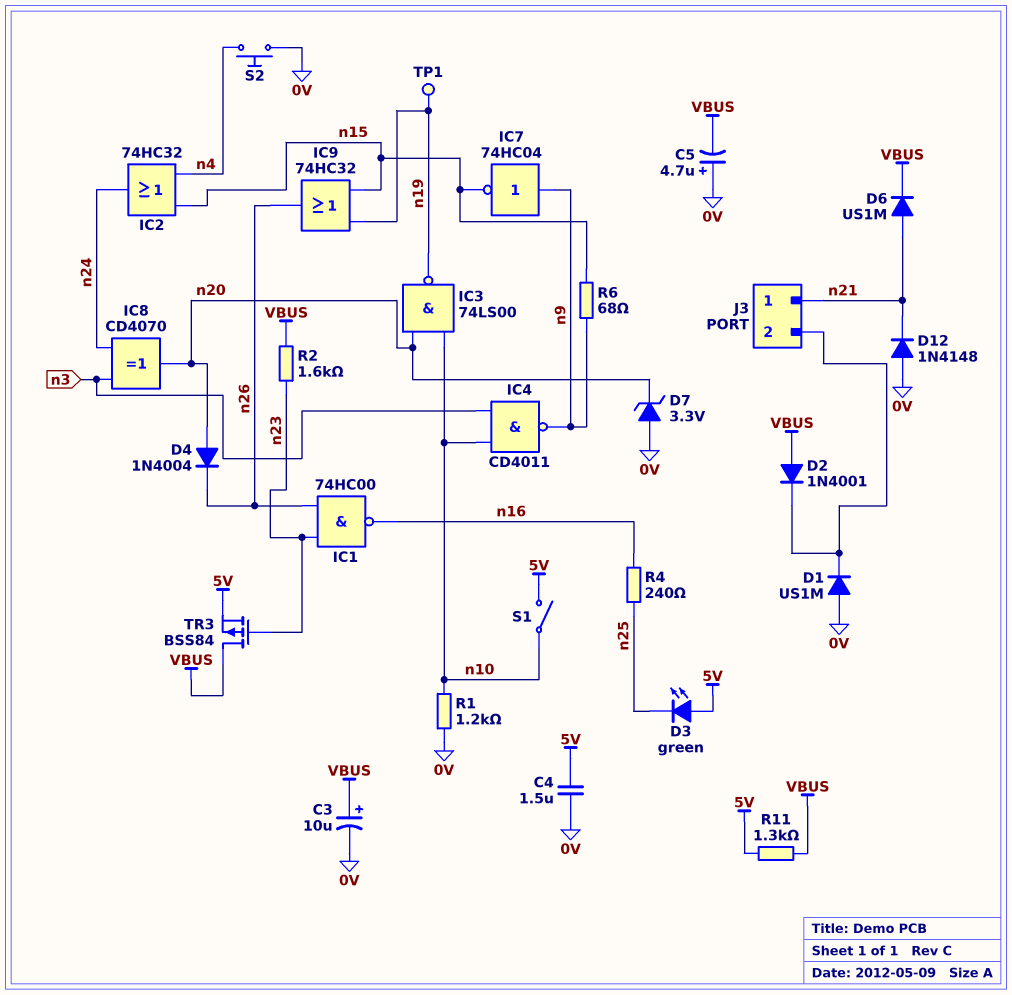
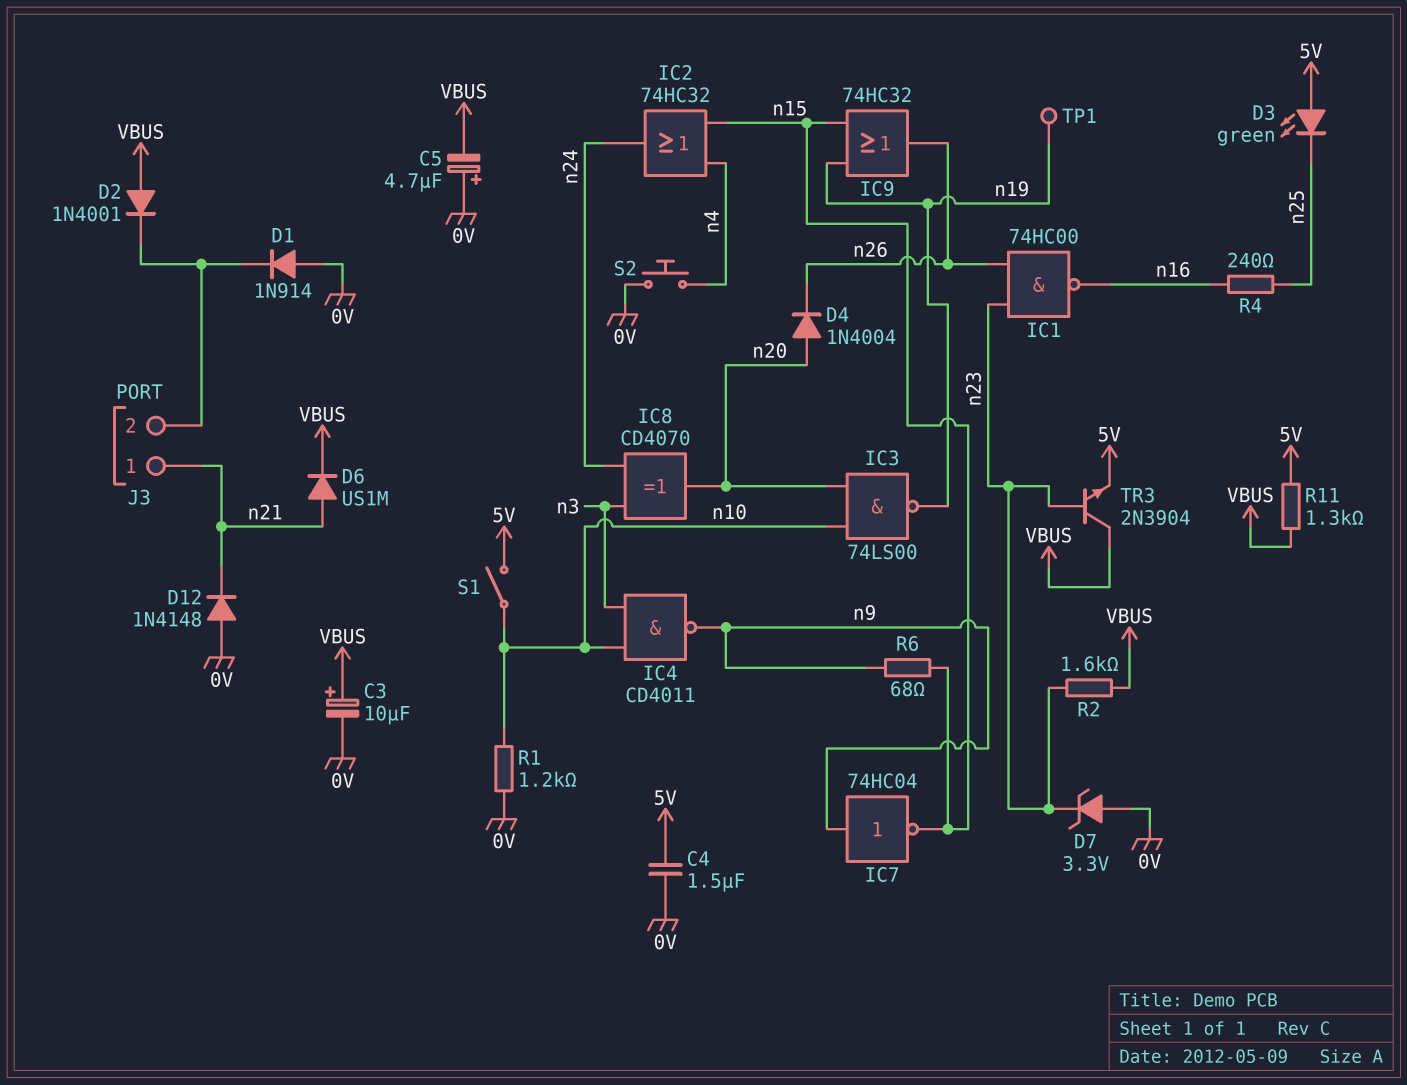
D1: diode US1M (A 0V, K J3/2) -> diode 1N914 (A 0V, K J3/2)
D7: zener 3.3V (A 0V, K n20) -> zener 3.3V (A 0V, K n23)
TR3: PMOS BSS84 (G n23, D VBUS, S 5V) -> NPN 2N3904 (B n23, C VBUS, E 5V)

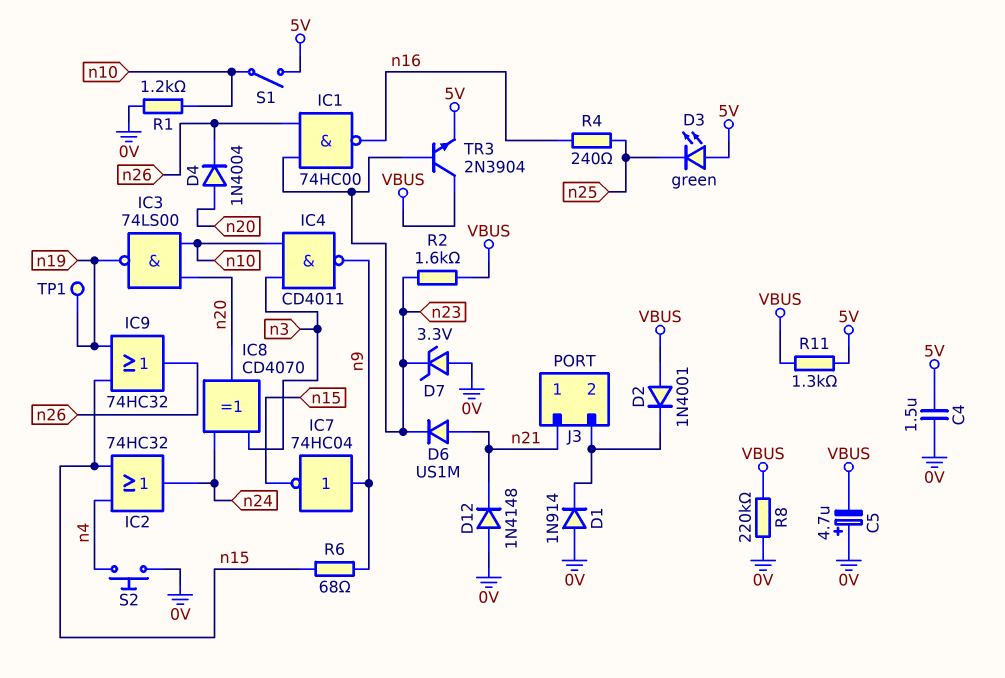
C3: 10uF (plus VBUS, minus 0V) -> none
D6: diode US1M (A n21, K VBUS) -> diode US1M (A n21, K n23)
R8: none -> 220k (0V, VBUS)

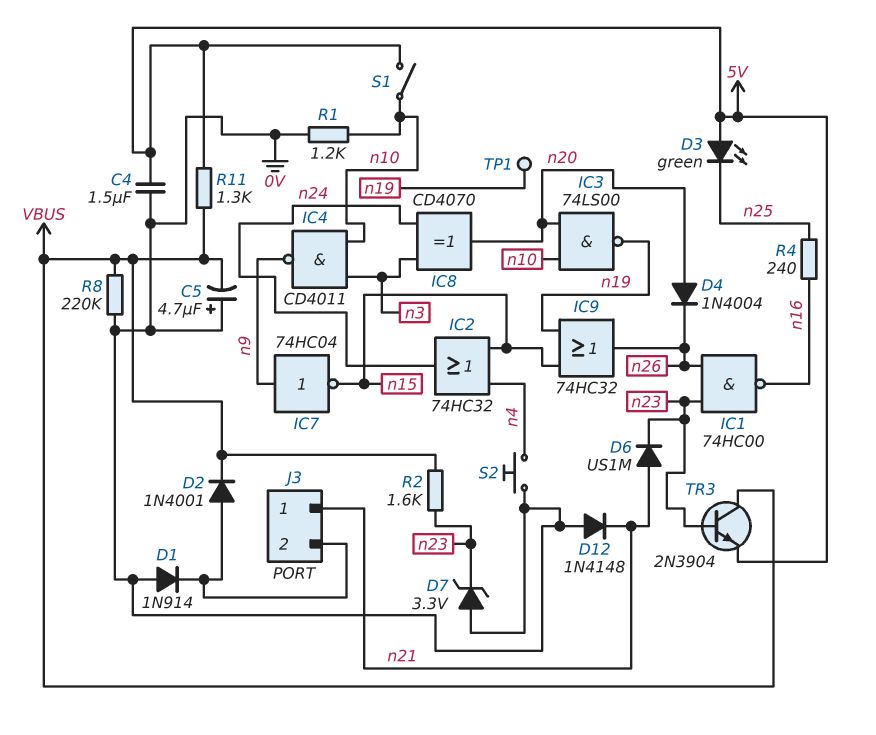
D2: diode 1N4001 (A VBUS, K J3/2) -> diode 1N4001 (A J3/2, K VBUS)
R6: 68 (n9, n15) -> none

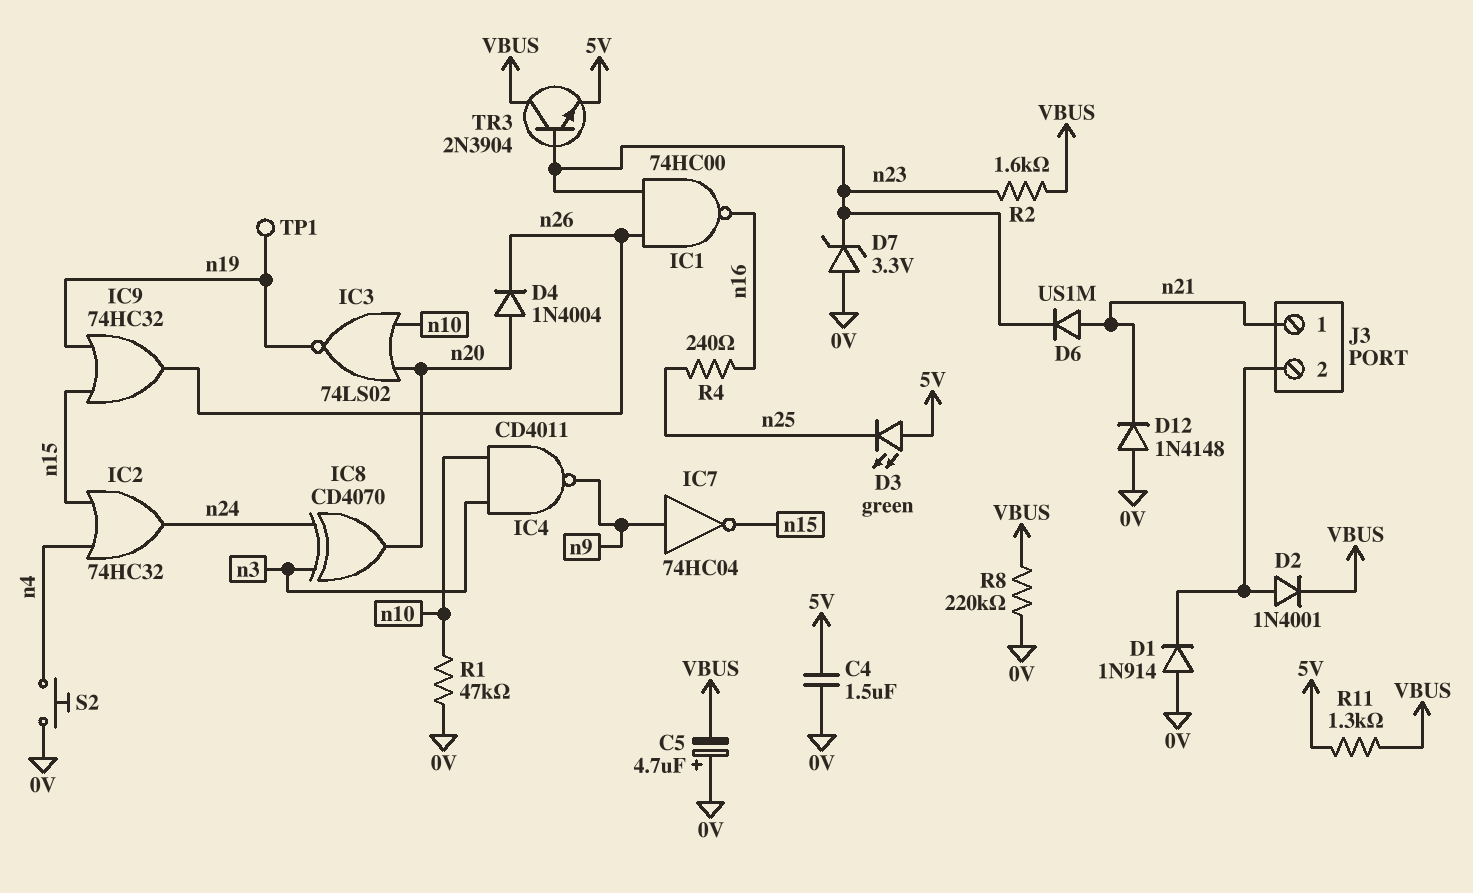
IC3: NAND 74LS00 (in n10, in n20, out n19) -> NOR 74LS02 (in n10, in n20, out n19)
R1: 1.2k (0V, n10) -> 47k (0V, n10)
S1: switch (5V, n10) -> none

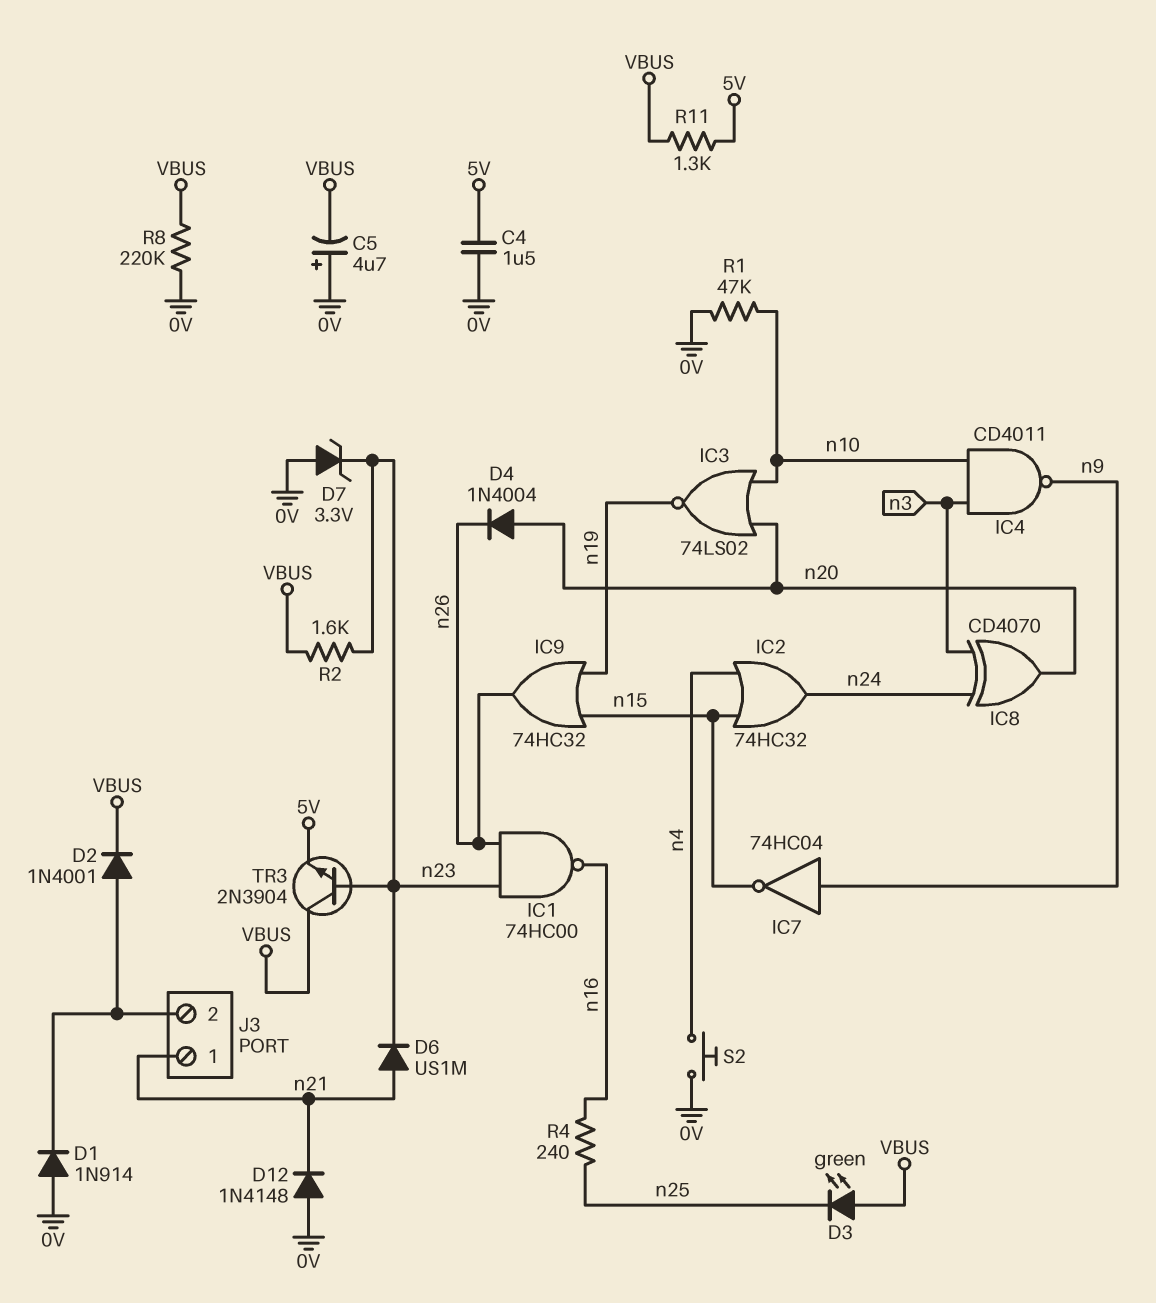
D3: LED green (A 5V, K n25) -> LED green (A VBUS, K n25)
TP1: test point (n19) -> none

